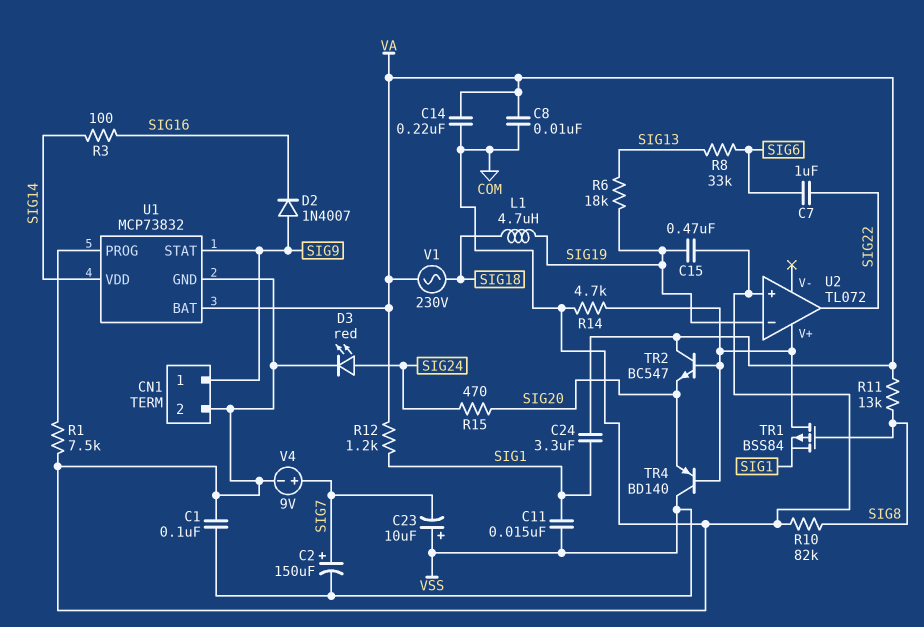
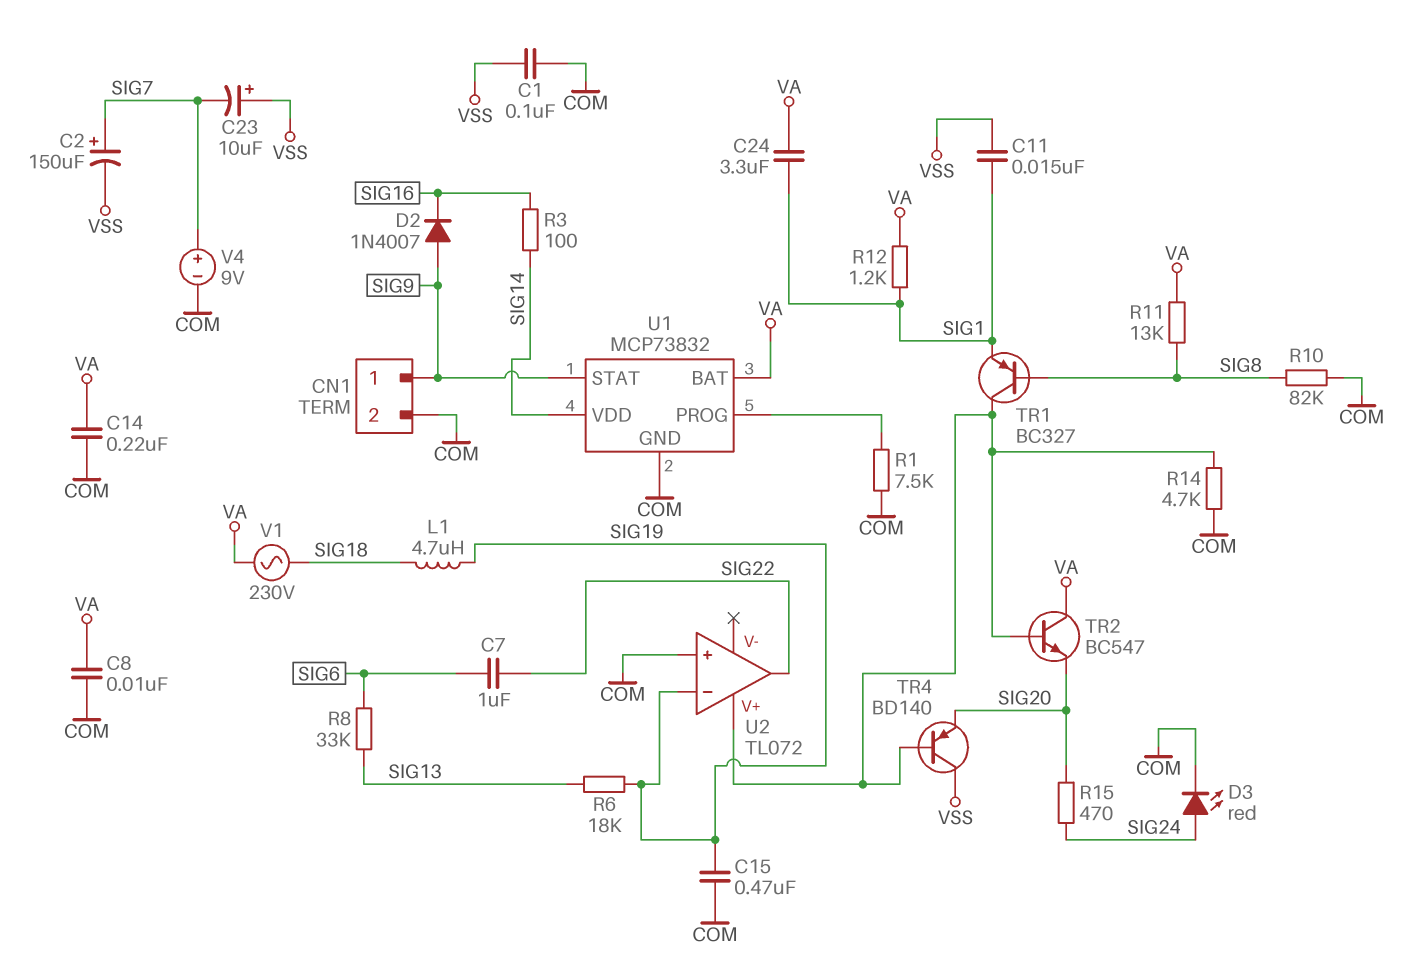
TR1: PMOS BSS84 (G SIG8, D U2/V+, S SIG1) -> PNP BC327 (B SIG8, C U2/V+, E SIG1)

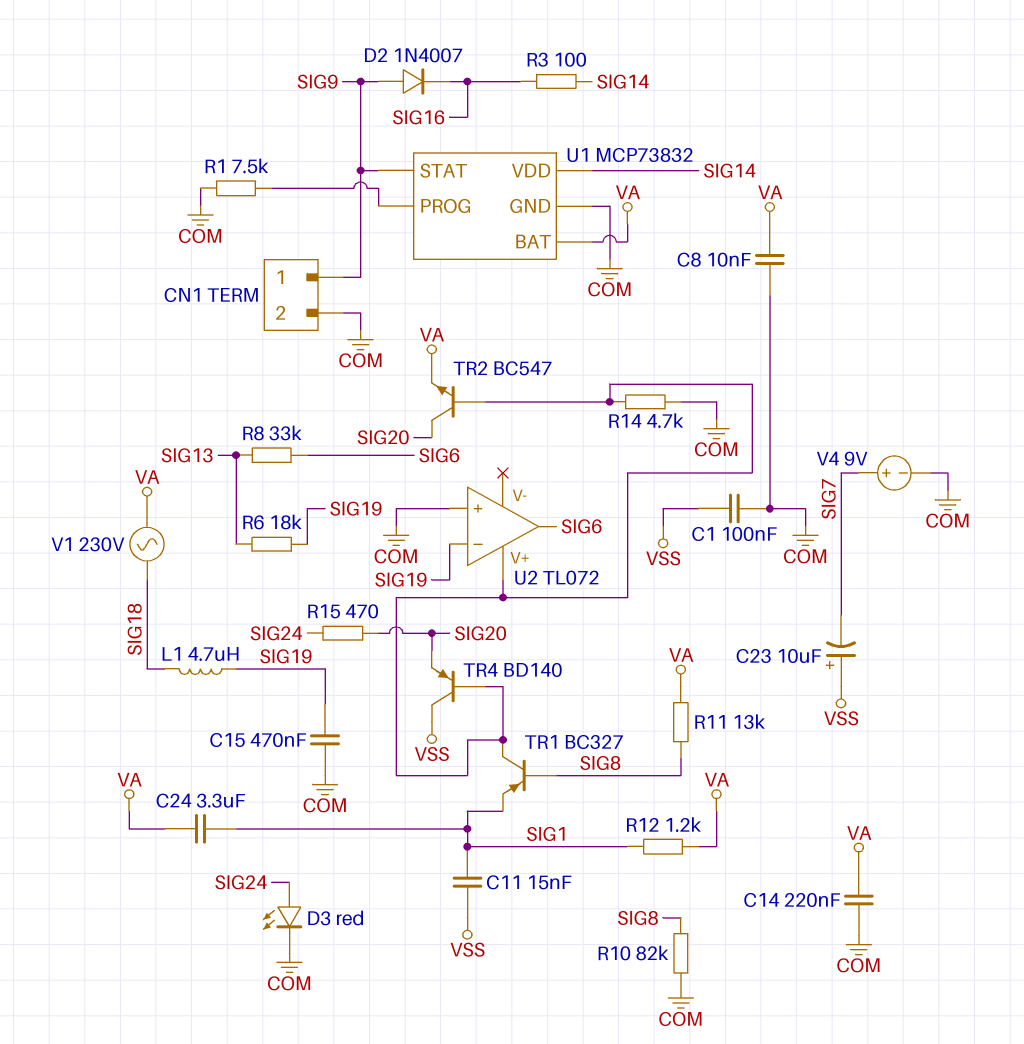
C2: 150uF (plus SIG7, minus VSS) -> none
C7: 1uF (SIG6, SIG22) -> none
TR2: NPN BC547 (B U2/V+, C VA, E SIG20) -> NPN BC547 (B U2/V+, C SIG20, E VA)
U2 pin out: SIG22 -> SIG6

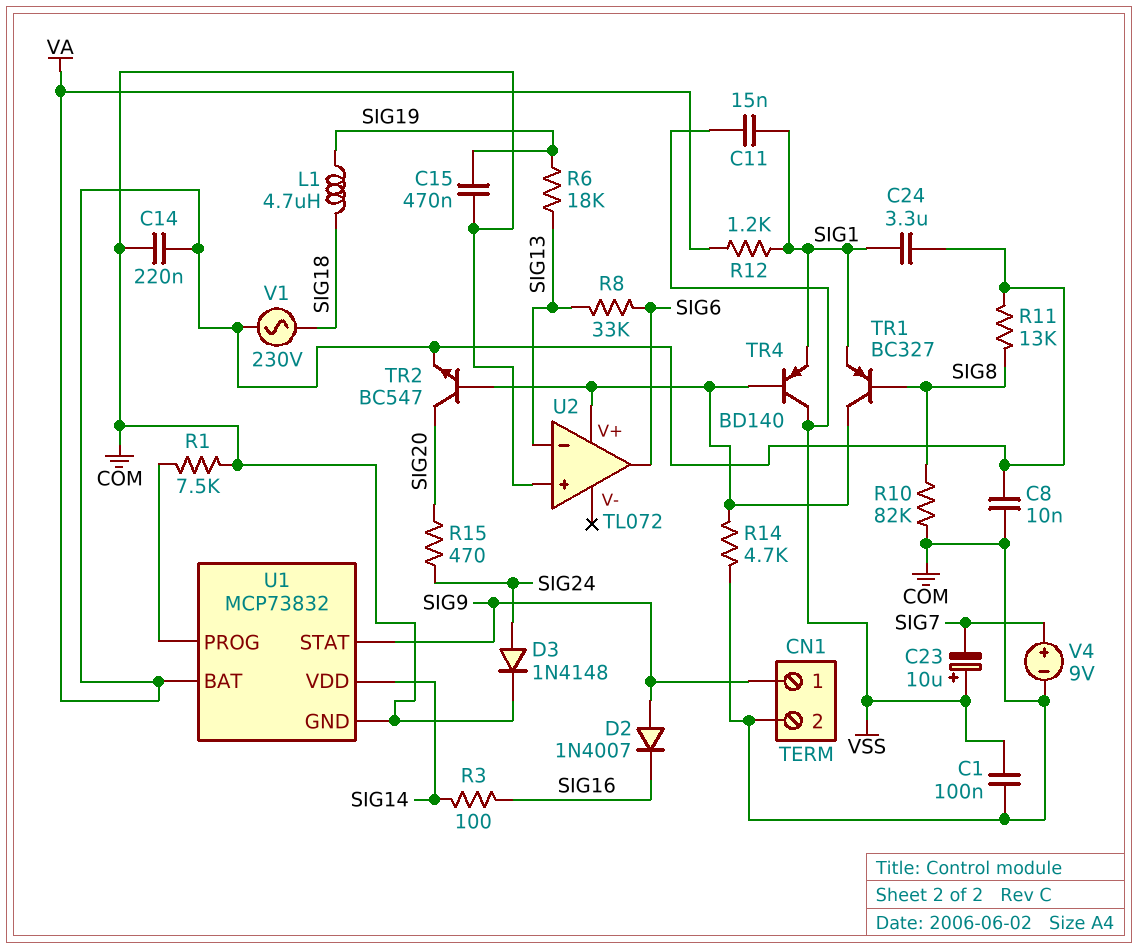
D3: LED red (A SIG24, K COM) -> diode 1N4148 (A SIG24, K COM)
TR4: PNP BD140 (B U2/V+, C VSS, E SIG20) -> PNP BD140 (B U2/V+, C VSS, E SIG1)
U2 pin in-: SIG19 -> SIG13

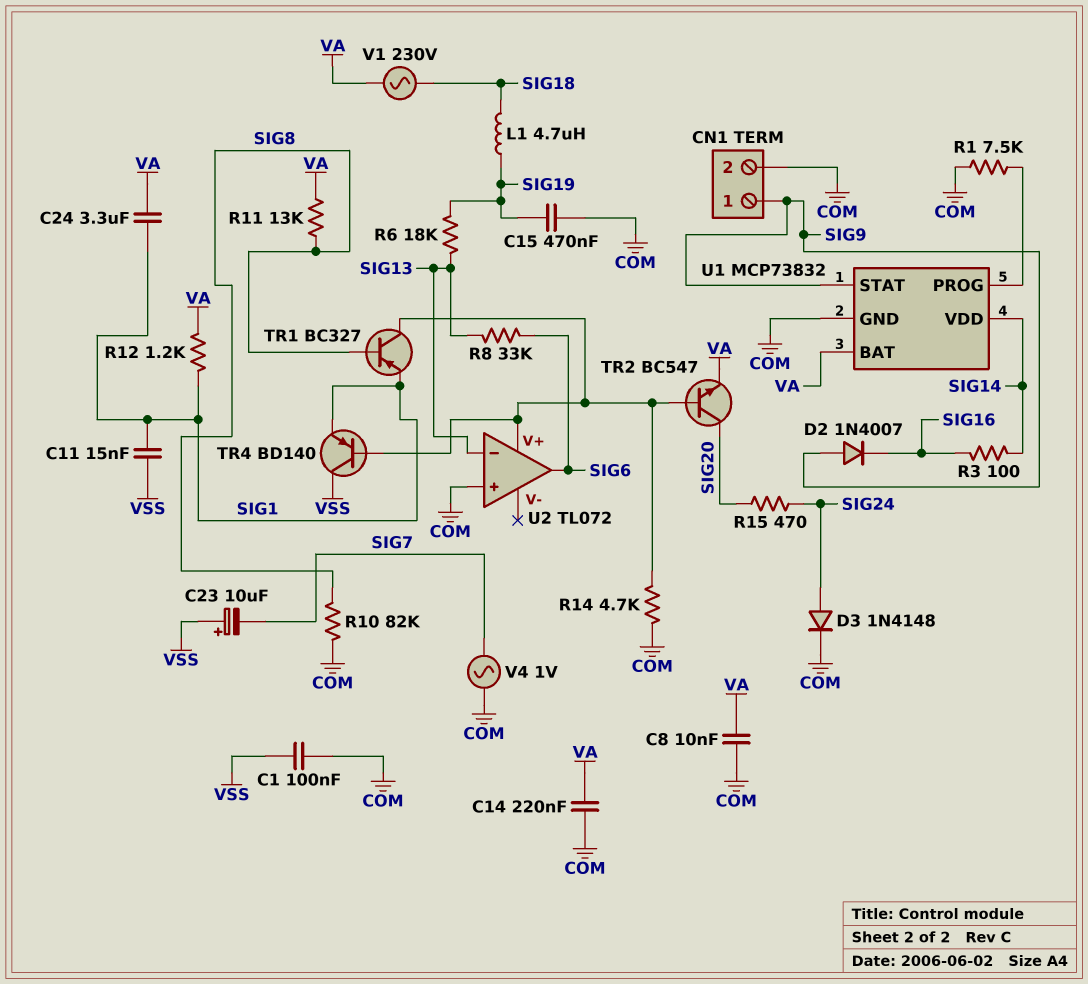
V4: 9V (plus SIG7, minus COM) -> AC 1V (COM, SIG7)

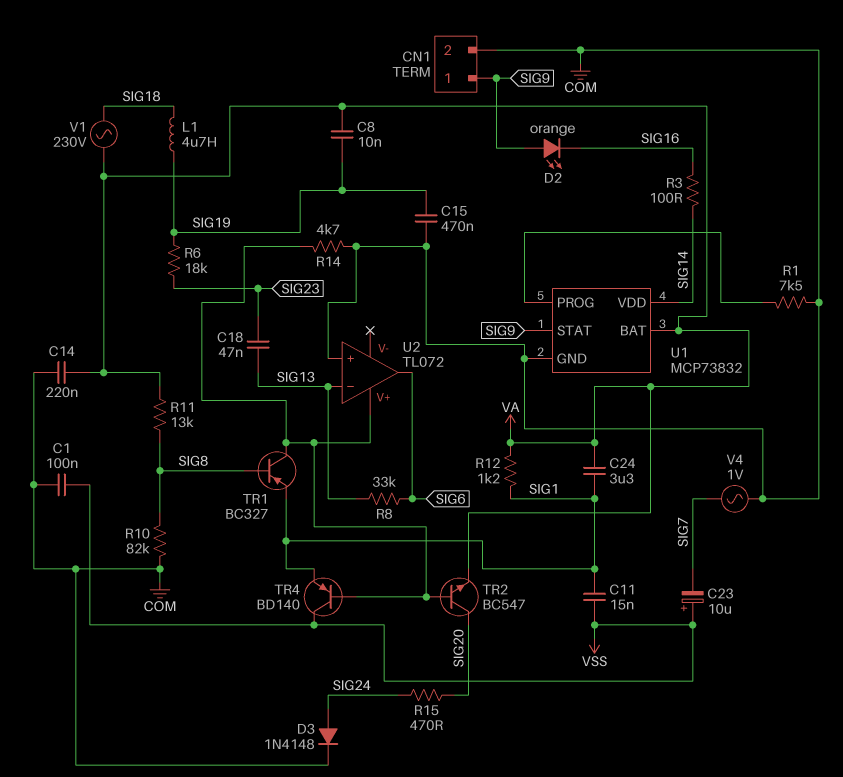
C8: 10nF (COM, VA) -> 10nF (SIG19, VA)
C18: none -> 47nF (SIG13, SIG23)
D2: diode 1N4007 (A SIG9, K SIG16) -> LED orange (A SIG9, K SIG16)
R6: 18k (SIG13, SIG19) -> 18k (SIG19, SIG23)

